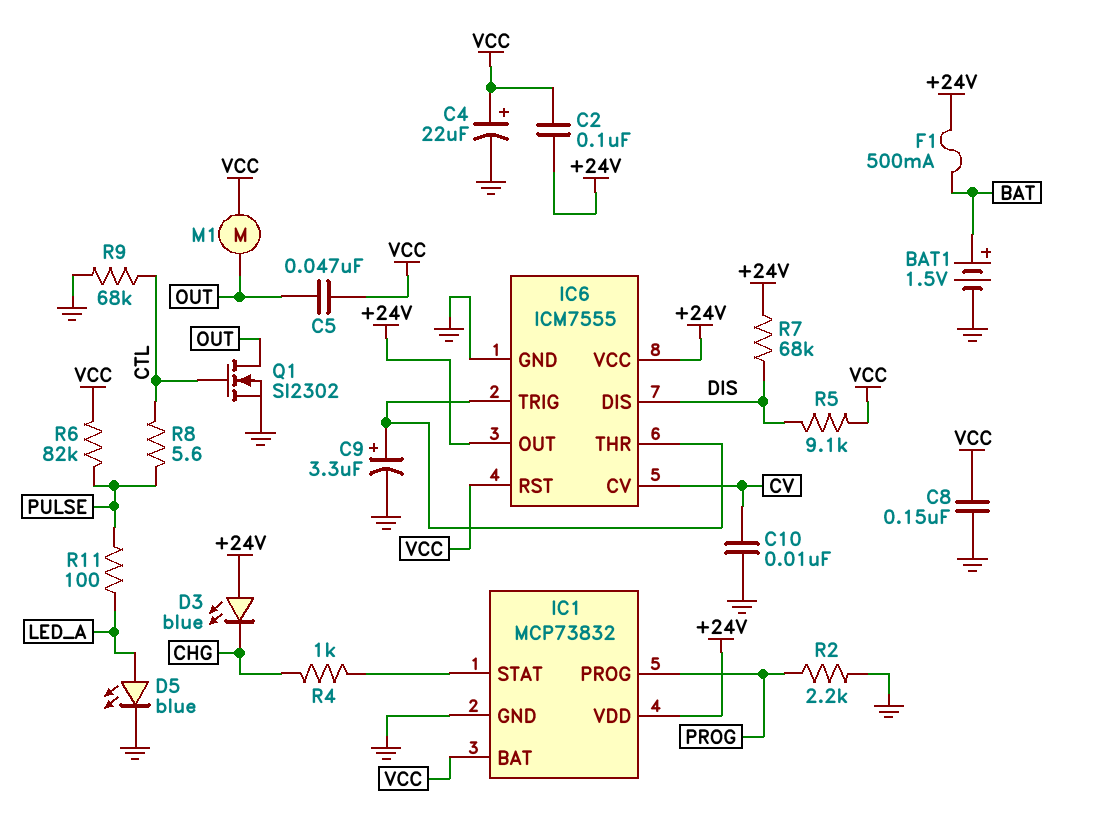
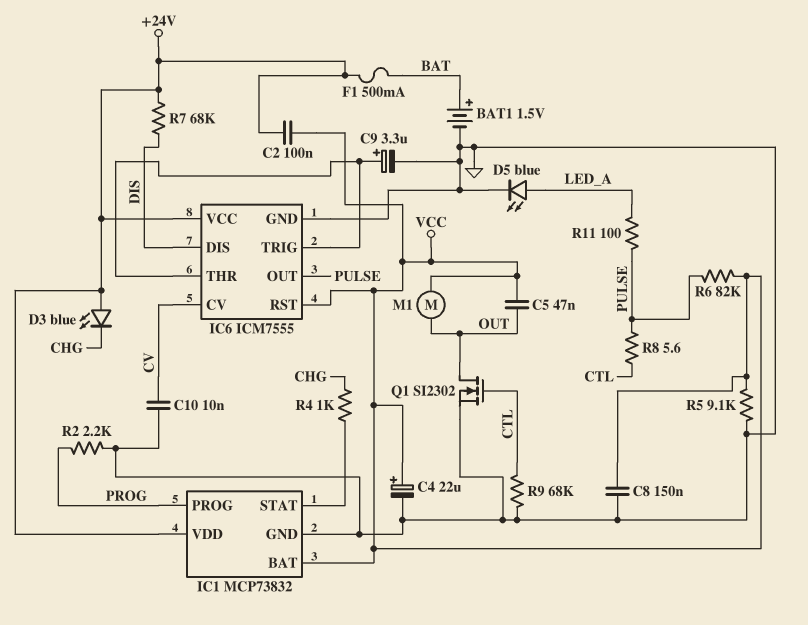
IC6 pin OUT: +24V -> PULSE
R5: 9.1k (DIS, VCC) -> 9.1k (GND, VCC)

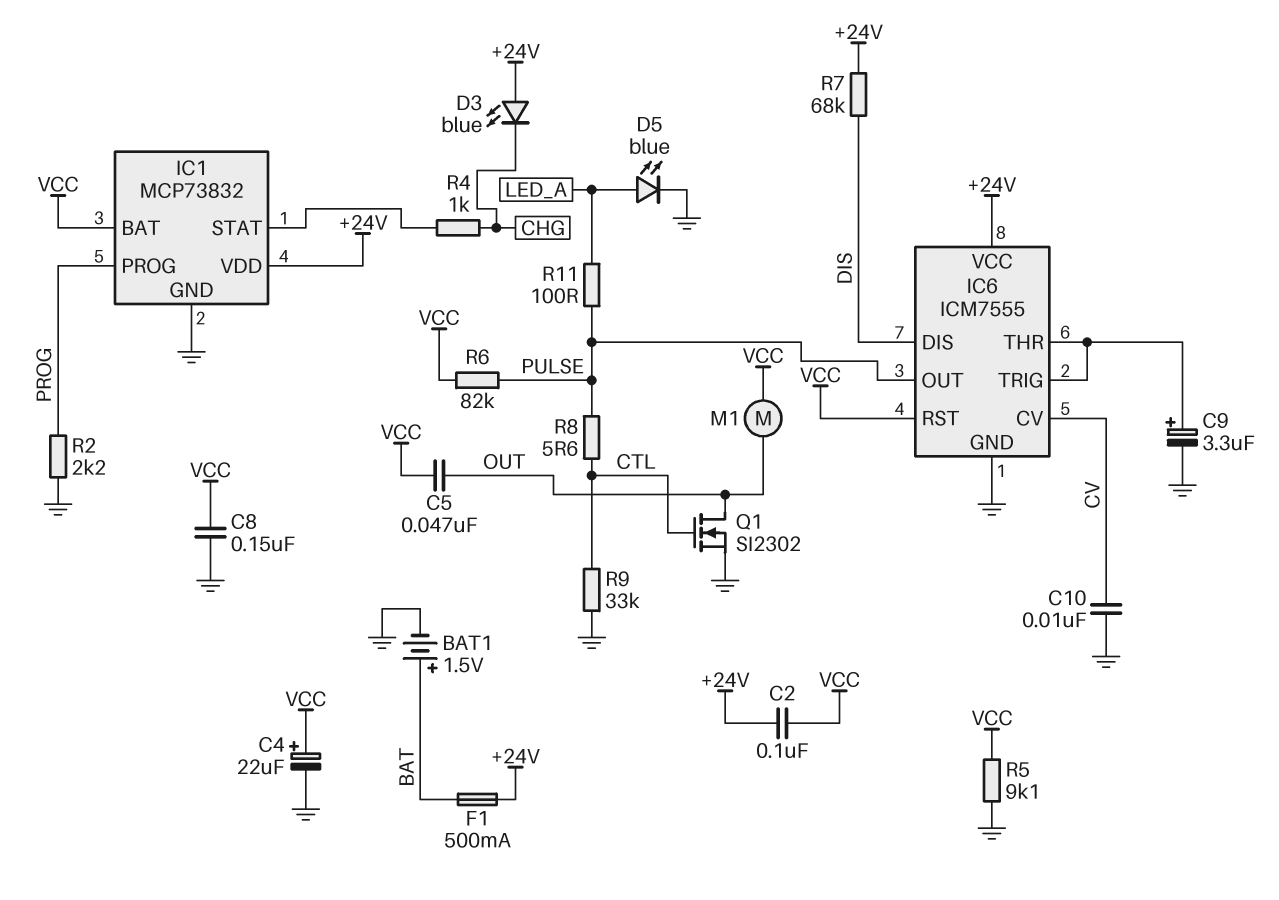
R9: 68k (CTL, GND) -> 33k (CTL, GND)

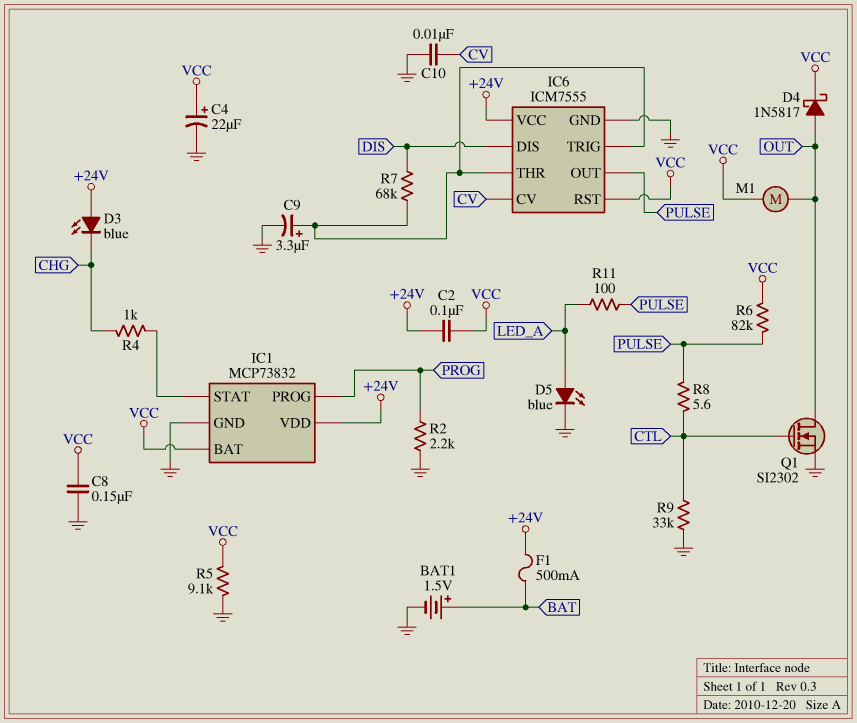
C5: 47nF (OUT, VCC) -> none
D4: none -> schottky 1N5817 (A OUT, K VCC)
R7: 68k (+24V, DIS) -> 68k (DIS, IC6/THR)

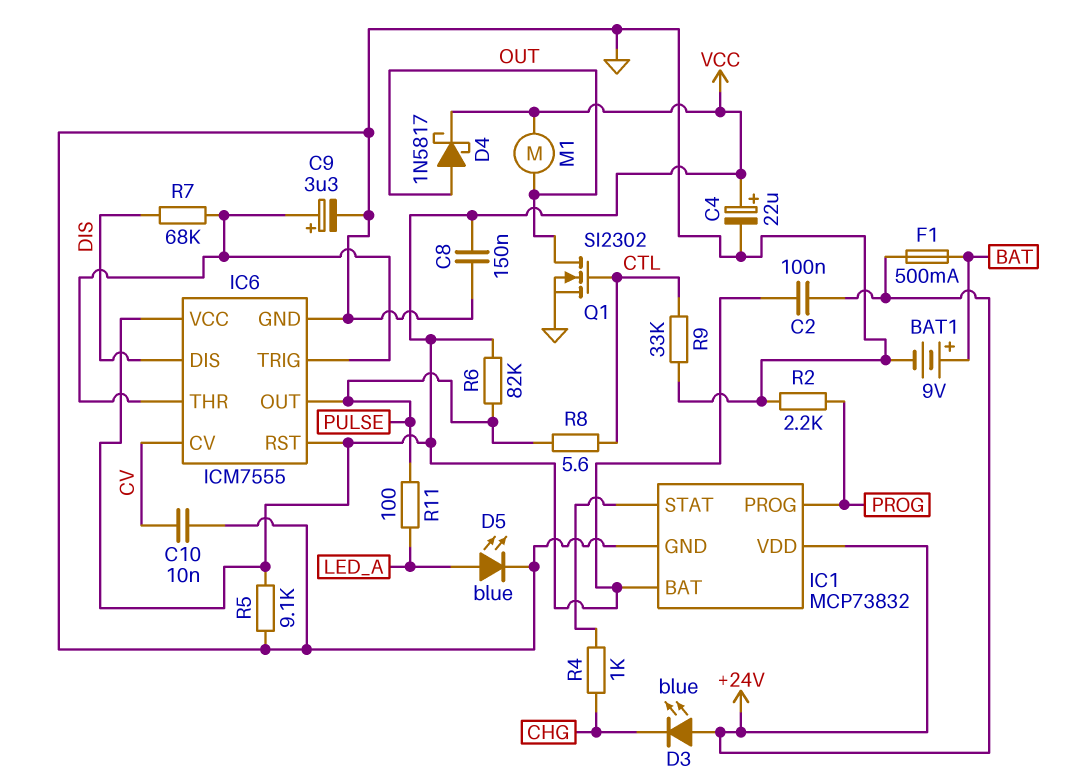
BAT1: 1.5V (plus BAT, minus GND) -> 9V (plus BAT, minus GND)
IC6 pin VCC: +24V -> VCC

